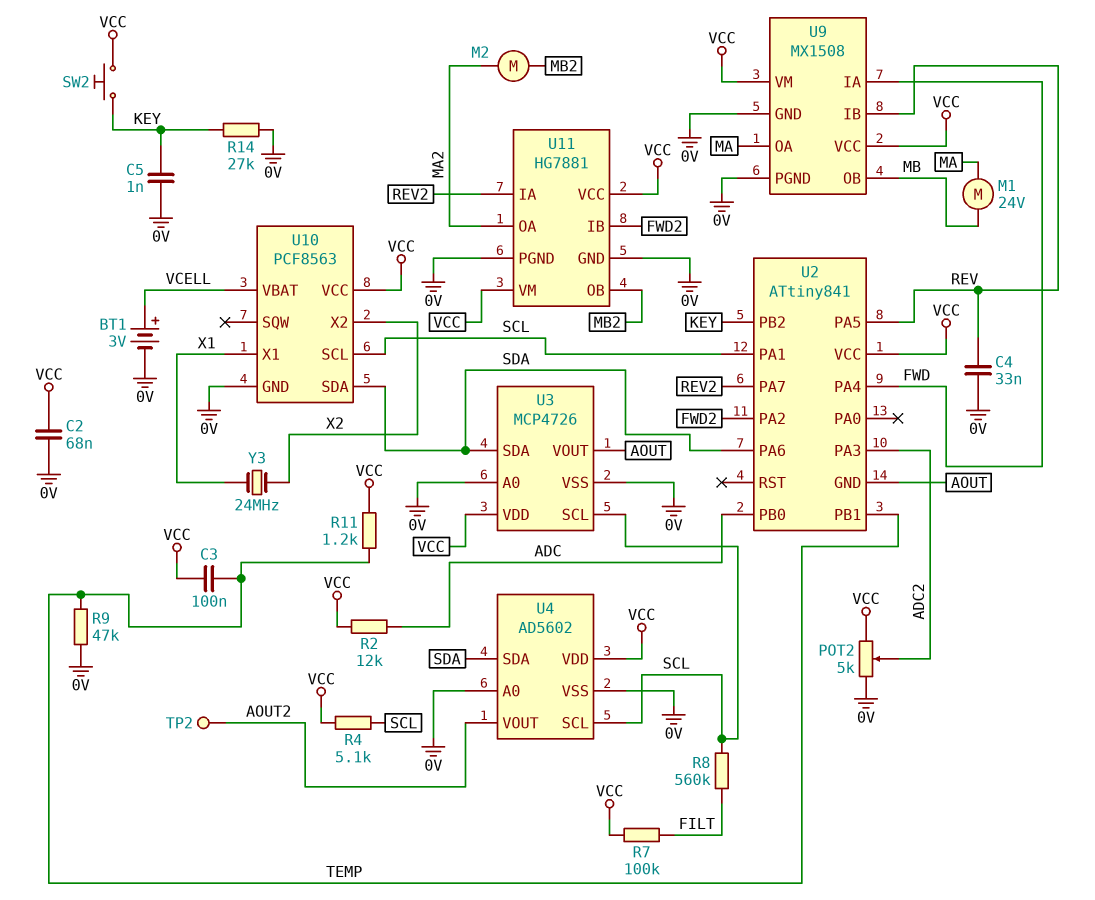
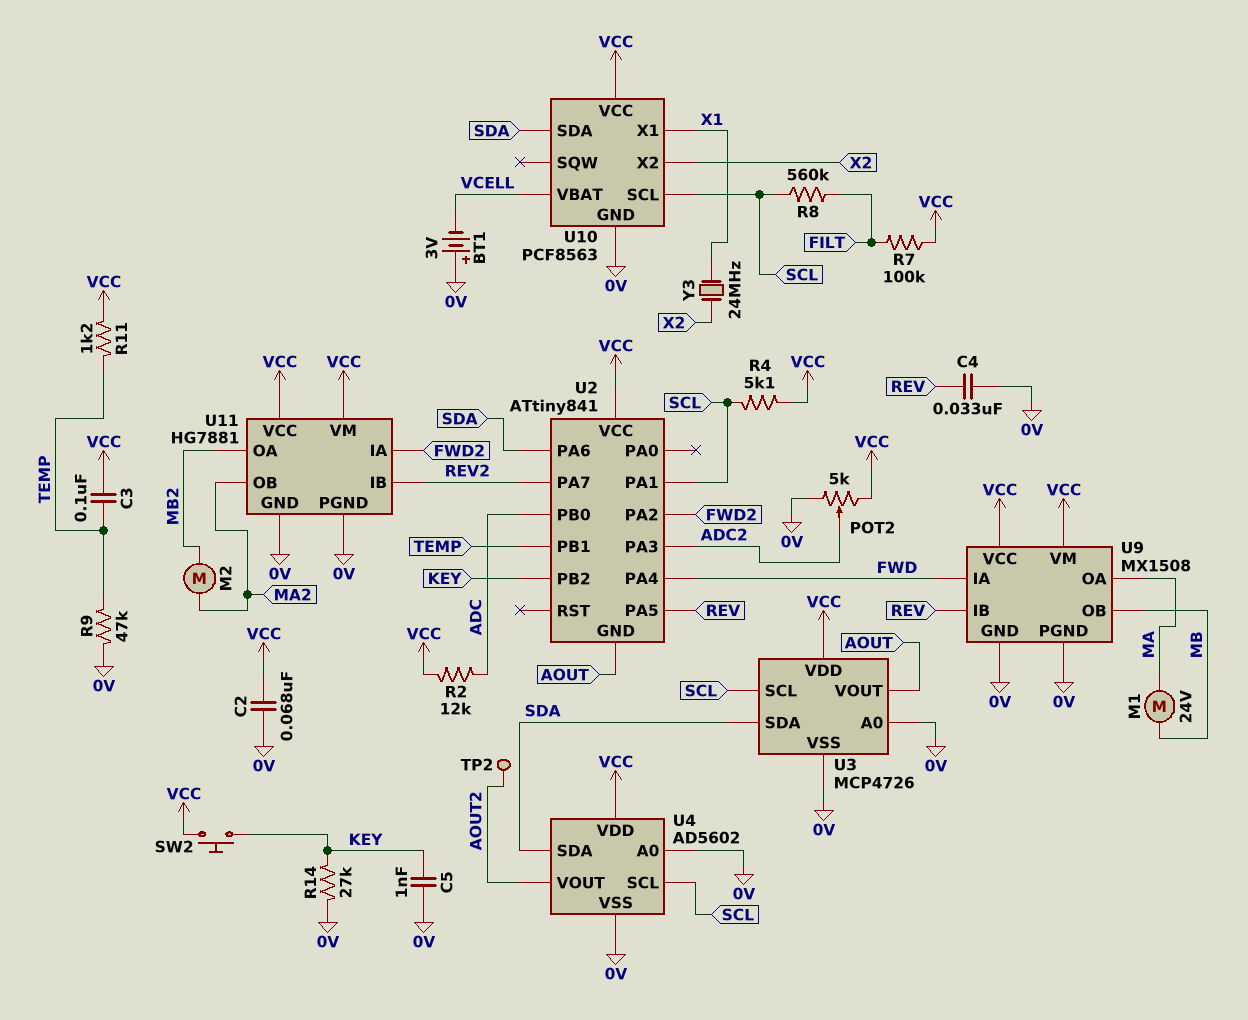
BT1: 3V (plus VCELL, minus 0V) -> 3V (plus 0V, minus VCELL)
U11 pin IA: REV2 -> FWD2
U11 pin IB: FWD2 -> REV2
U11 pin OA: MA2 -> MB2
U11 pin OB: MB2 -> MA2

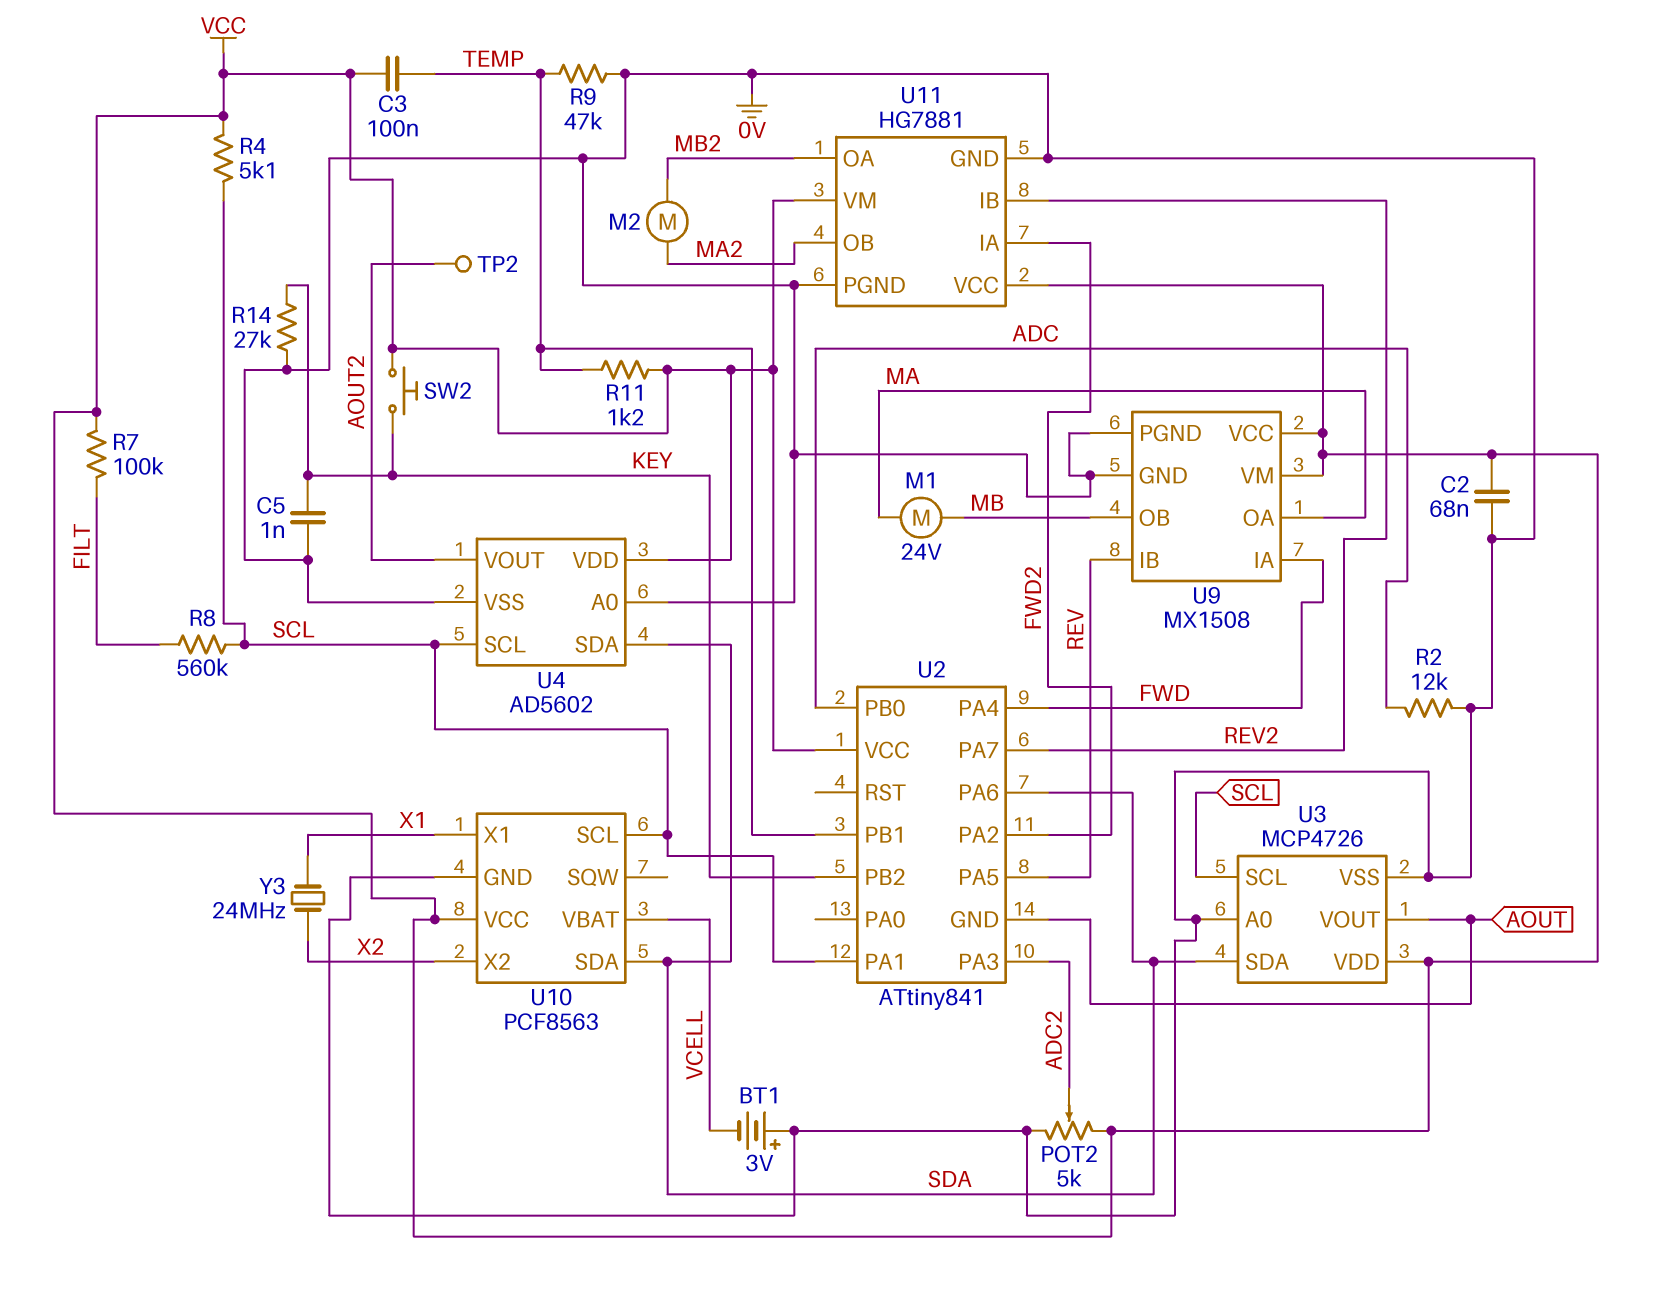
C4: 33nF (0V, REV) -> none
R2: 12k (ADC, VCC) -> 12k (0V, ADC)

